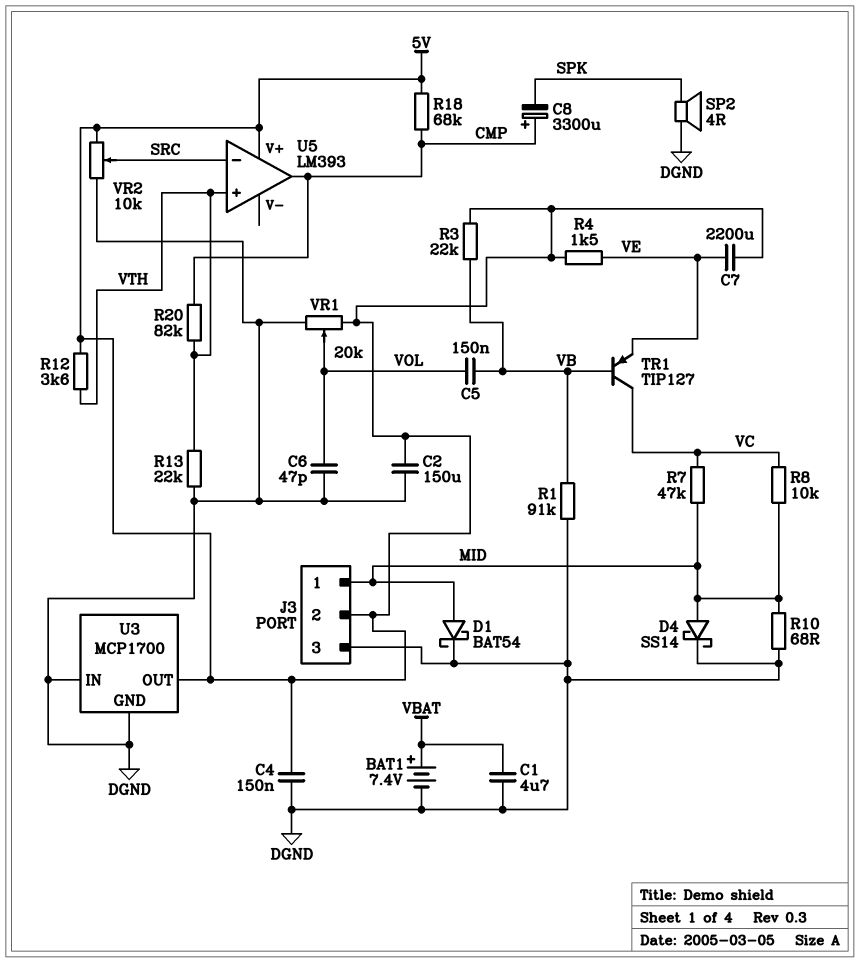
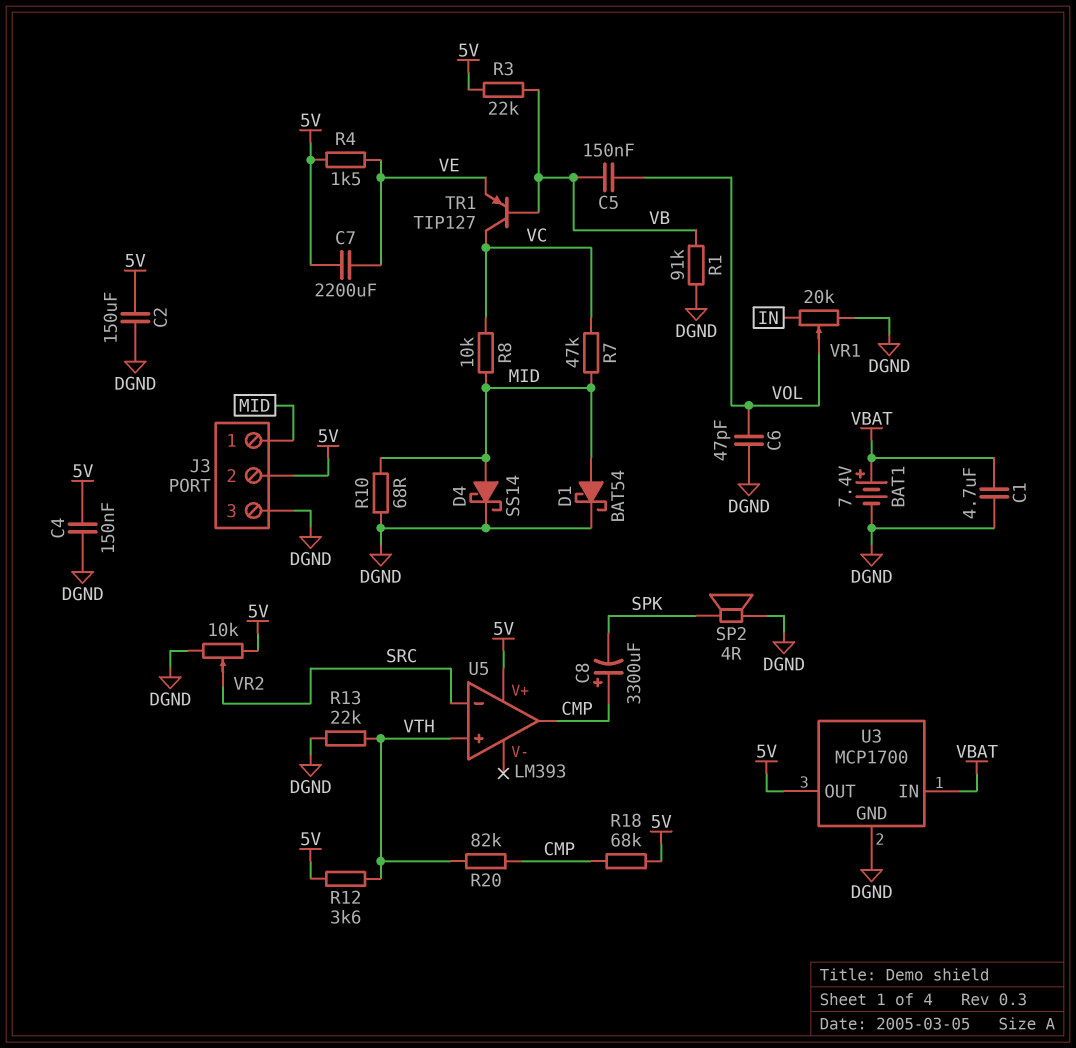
U3 pin IN: DGND -> VBAT
VR1: 20k (5V, DGND, wiper VOL) -> 20k (DGND, IN, wiper VOL)

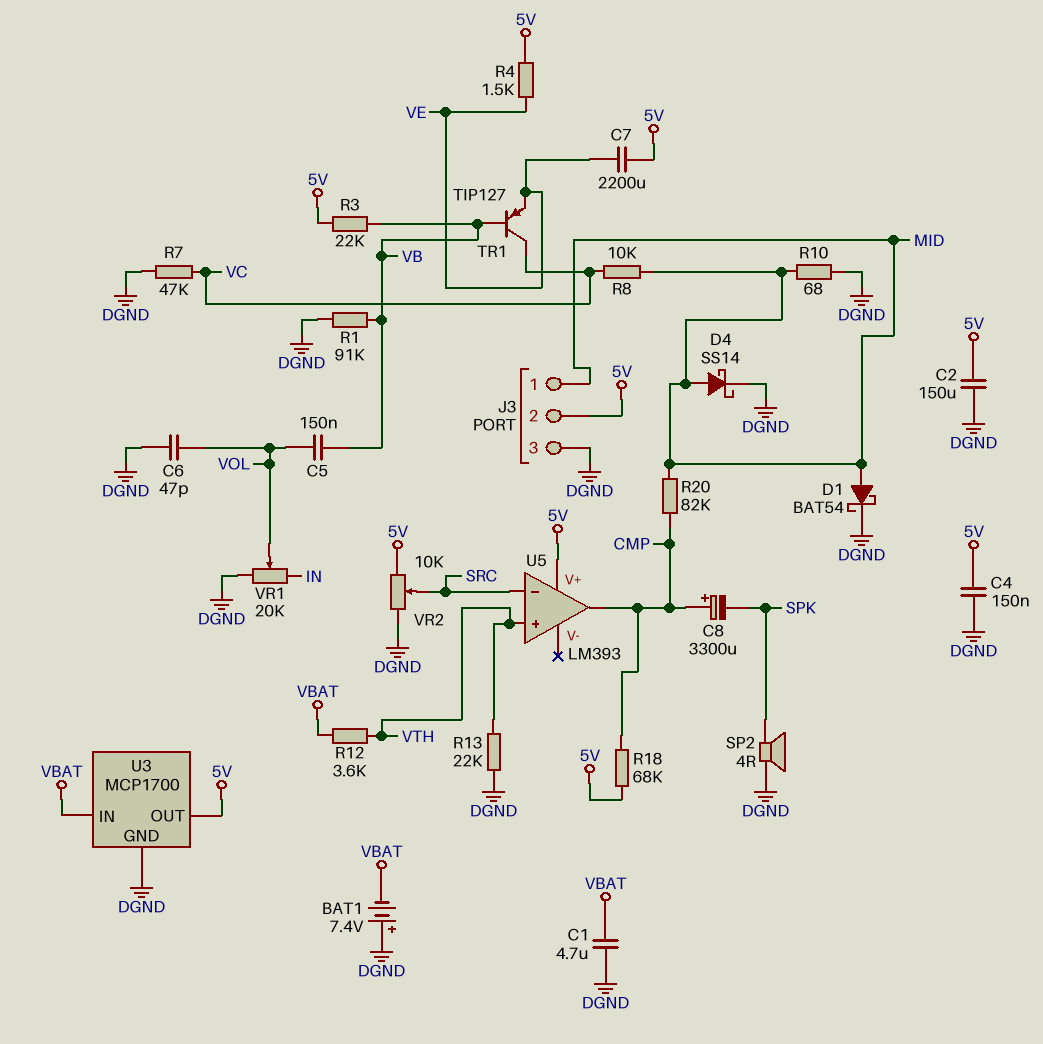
BAT1: 7.4V (plus VBAT, minus DGND) -> 7.4V (plus DGND, minus VBAT)
R7: 47k (MID, VC) -> 47k (DGND, VC)
R12: 3.6k (5V, VTH) -> 3.6k (VBAT, VTH)
R20: 82k (CMP, VTH) -> 82k (CMP, MID)

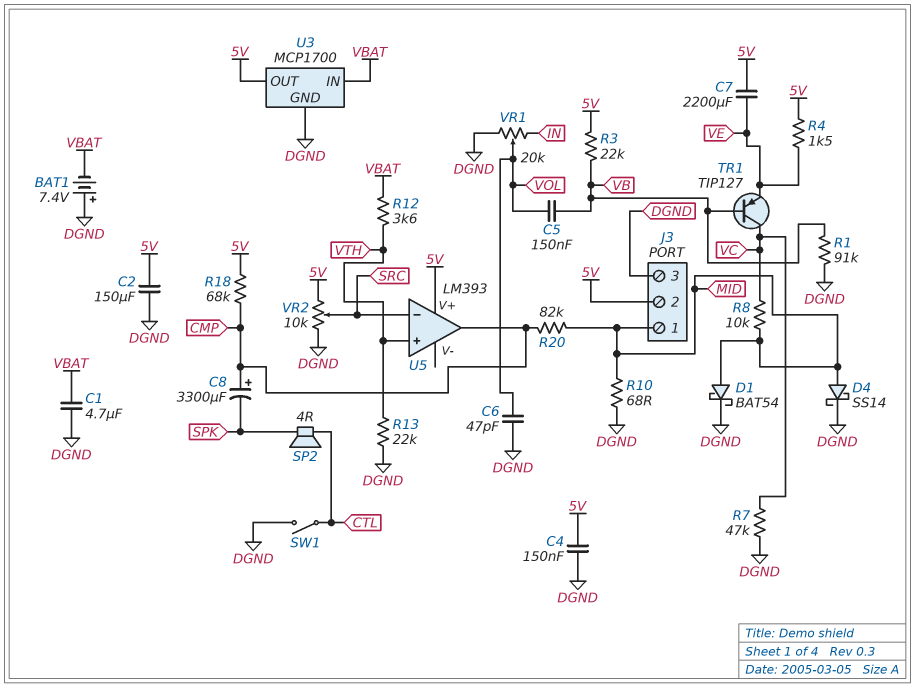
SP2: speaker 4R (DGND, SPK) -> speaker 4R (CTL, SPK)
SW1: none -> switch (CTL, DGND)

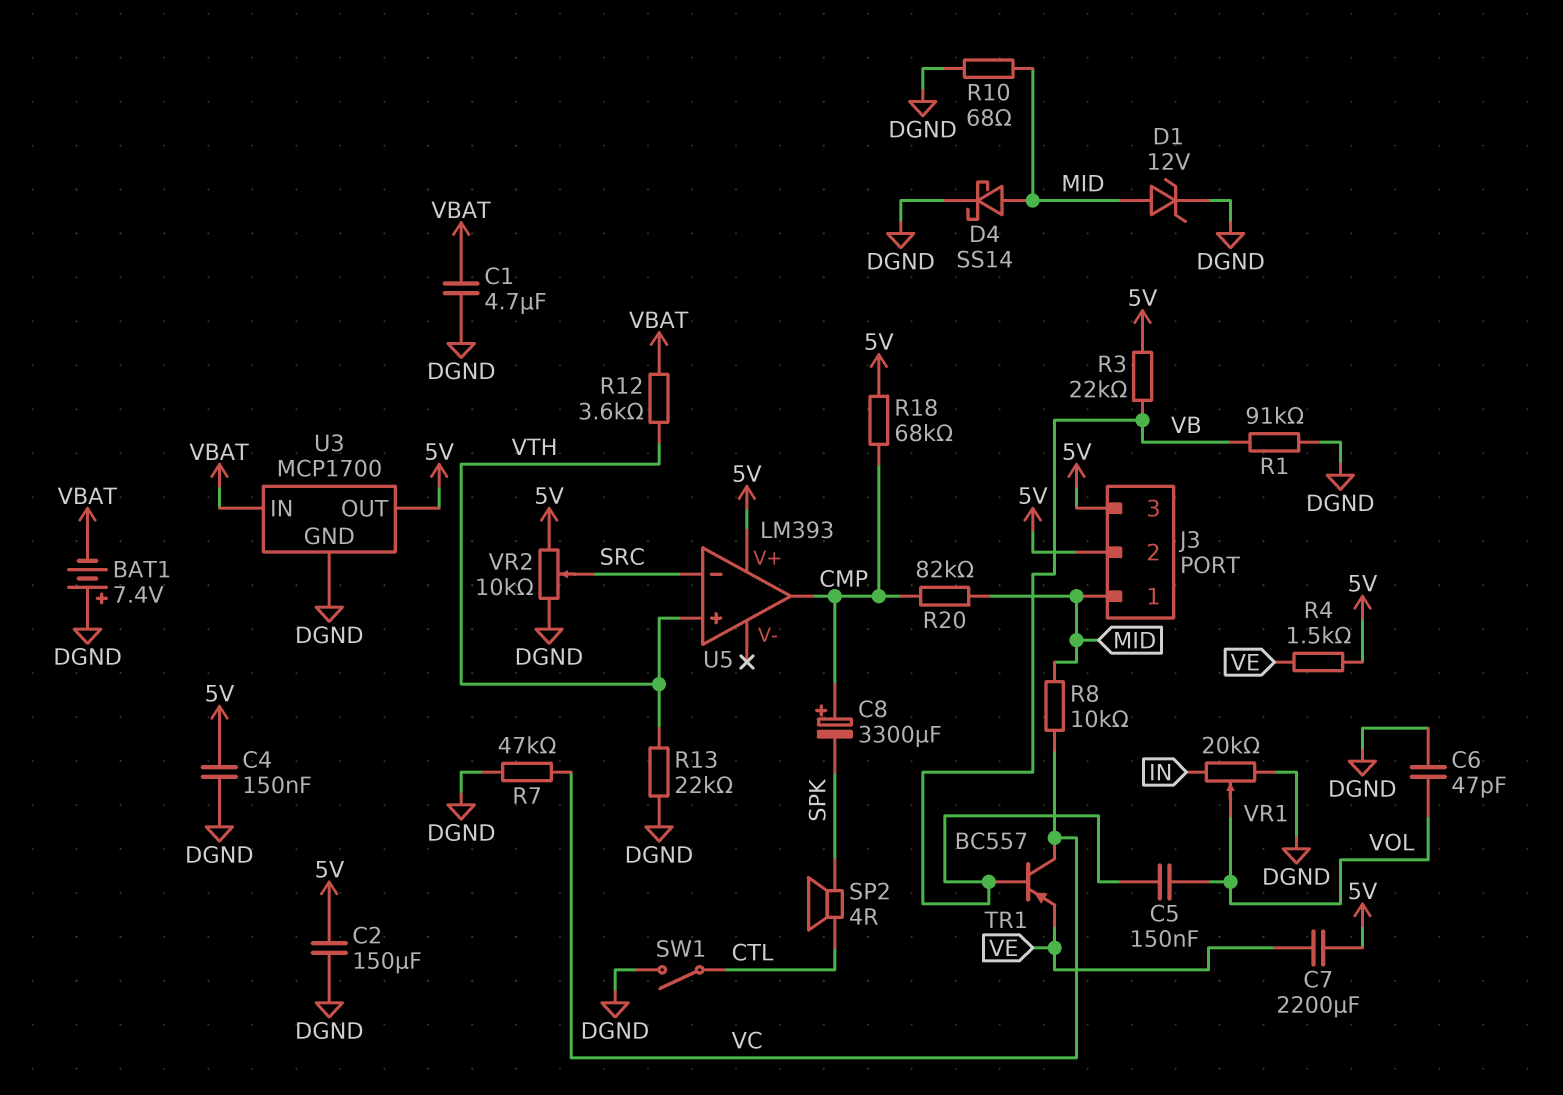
D1: schottky BAT54 (A MID, K DGND) -> zener 12V (A MID, K DGND)
J3 pin 3: DGND -> 5V
TR1: PNP TIP127 (B VB, C VC, E VE) -> PNP BC557 (B VB, C VC, E VE)

